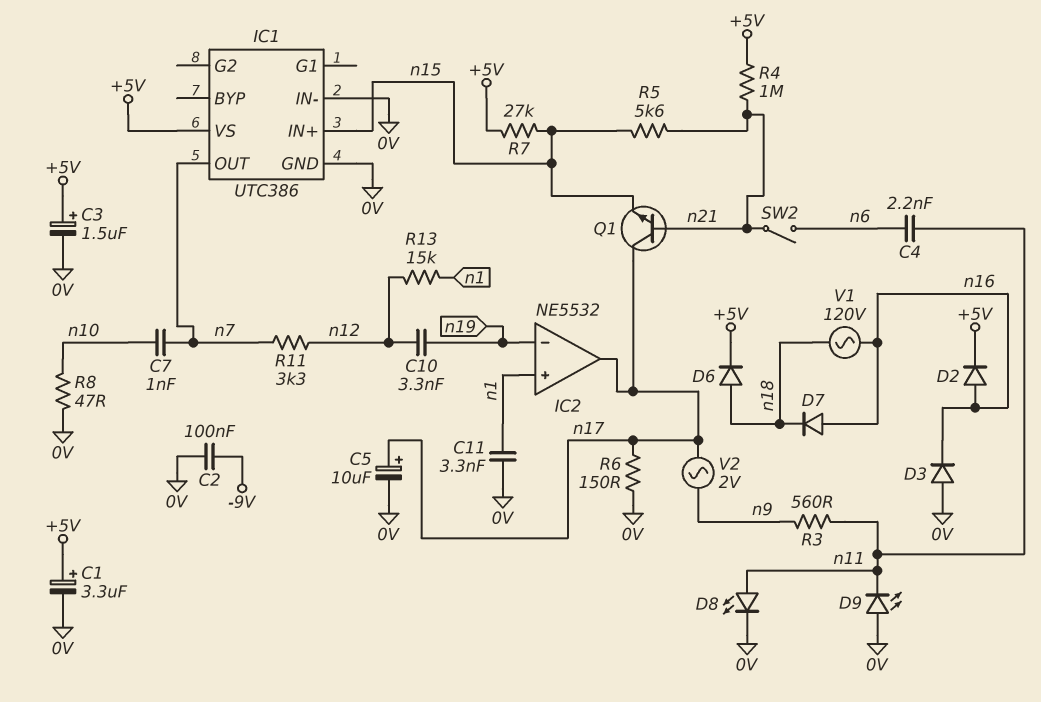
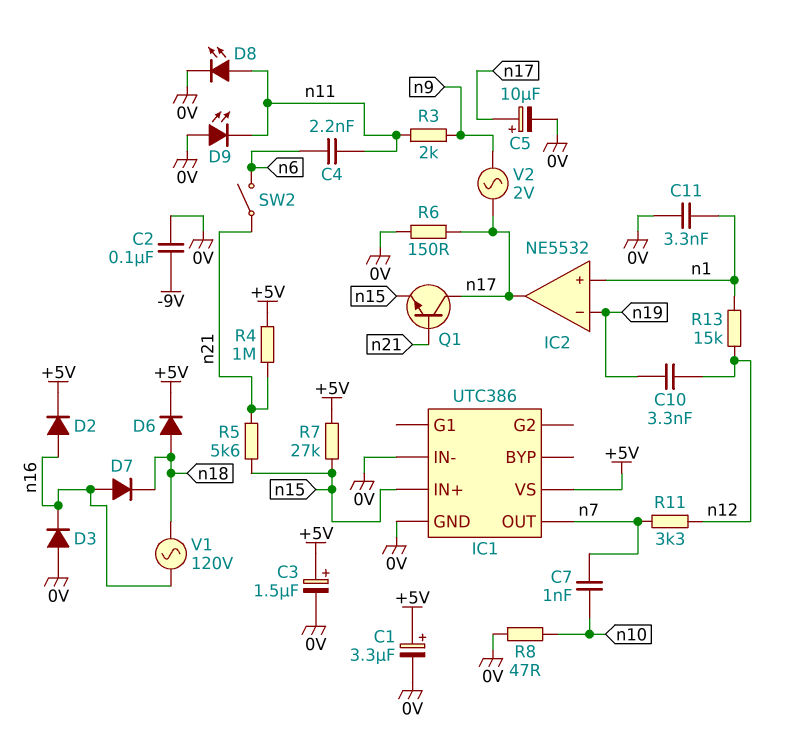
R3: 560 (n9, n11) -> 2k (n9, n11)

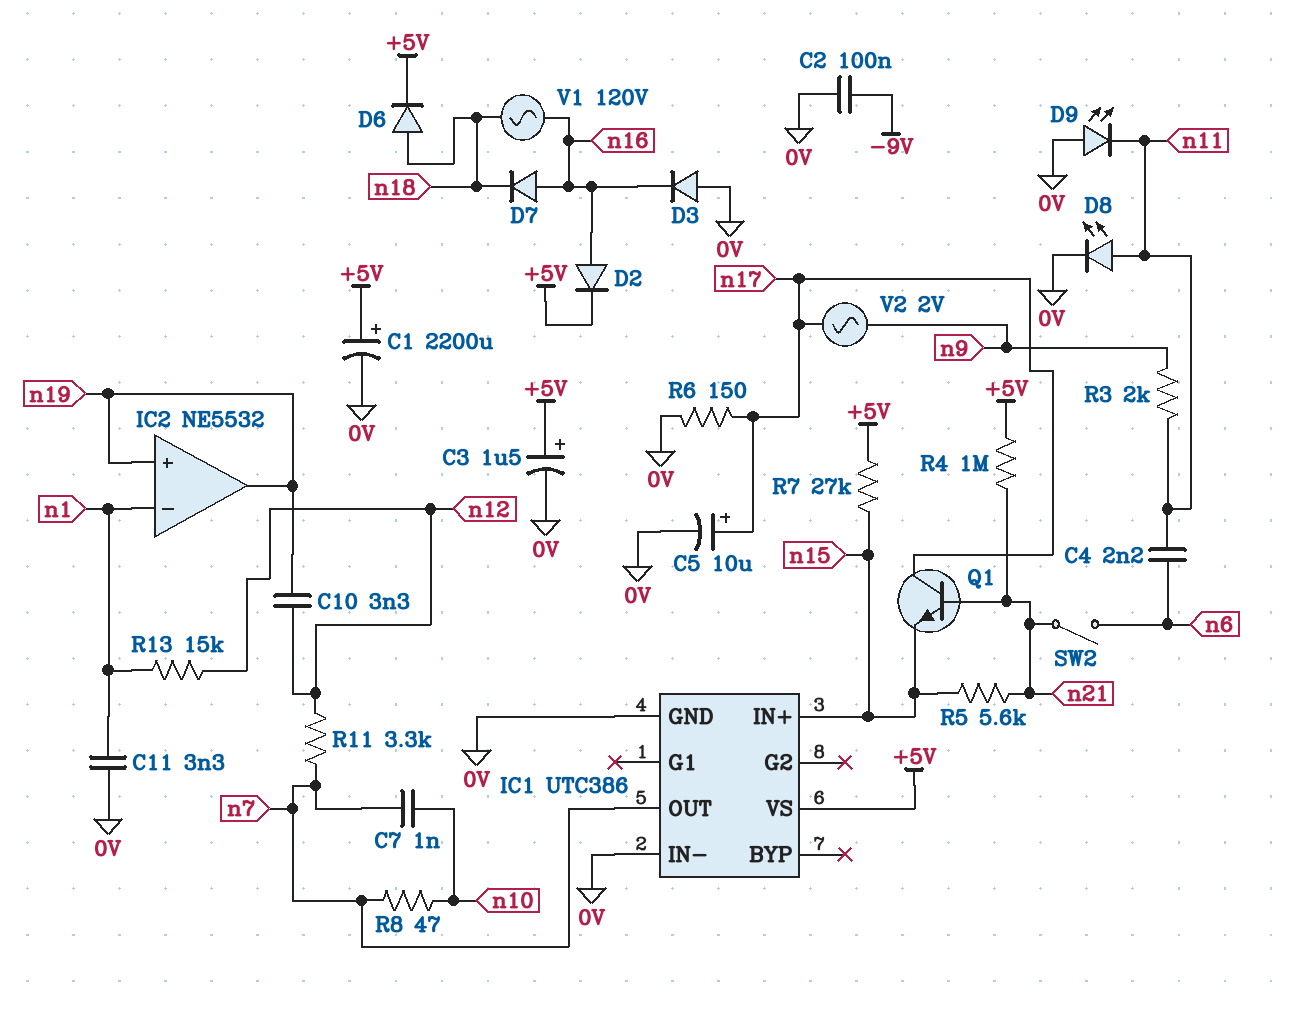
C1: 3.3uF (plus +5V, minus 0V) -> 2200uF (plus +5V, minus 0V)
IC2 pin in+: n1 -> n19
IC2 pin in-: n19 -> n1
IC2 pin out: n17 -> n19
R8: 47 (0V, n10) -> 47 (n7, n10)

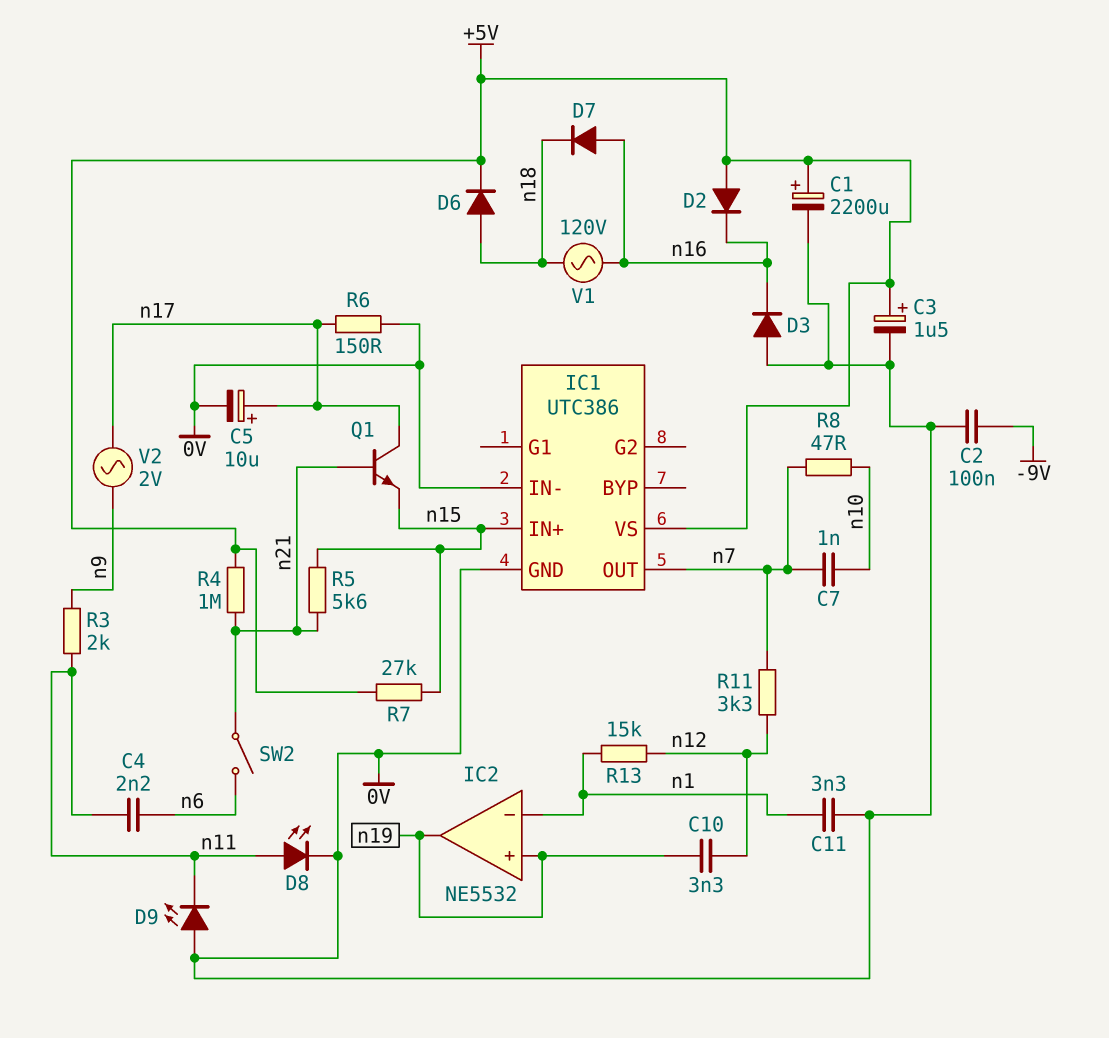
D2: diode (A n16, K +5V) -> diode (A +5V, K n16)

